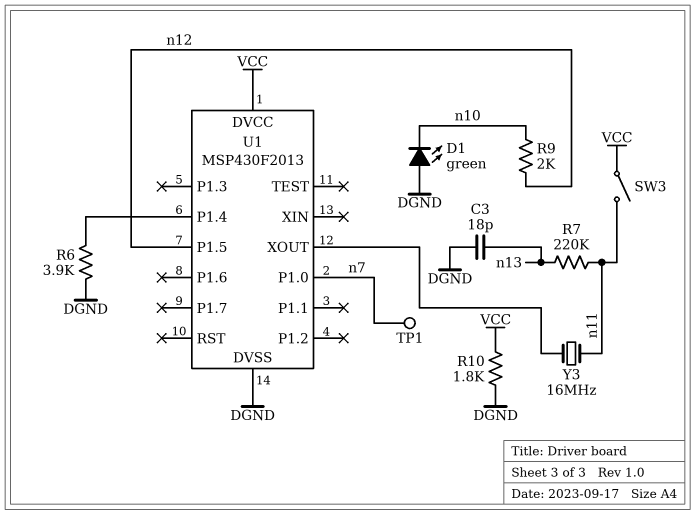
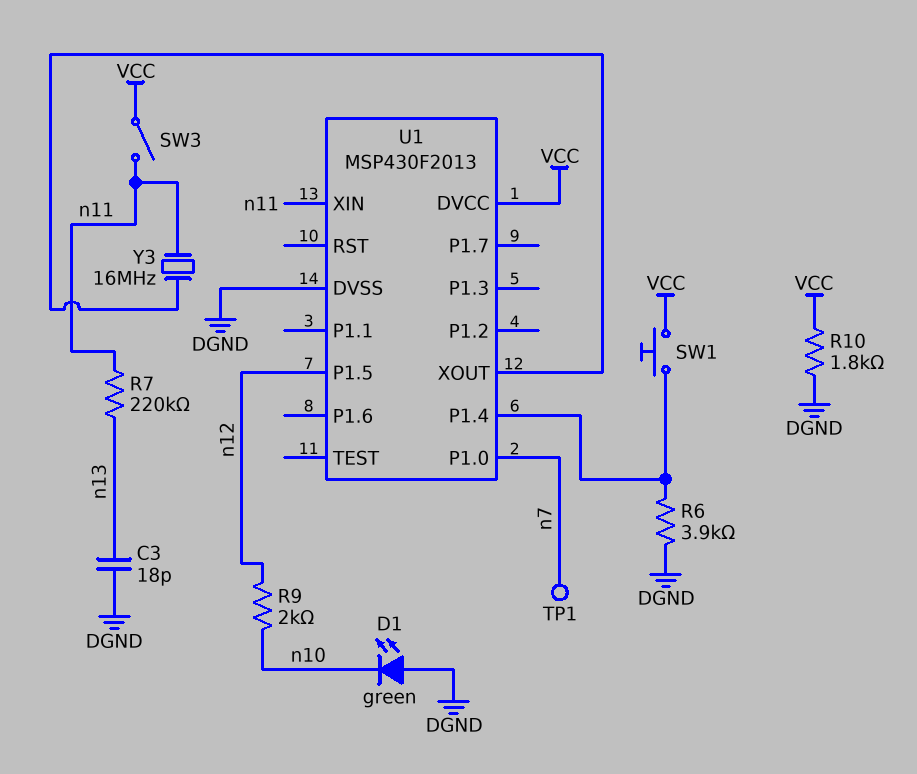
SW1: none -> button (U1/P1.4, VCC)
U1 pin XIN: none -> n11

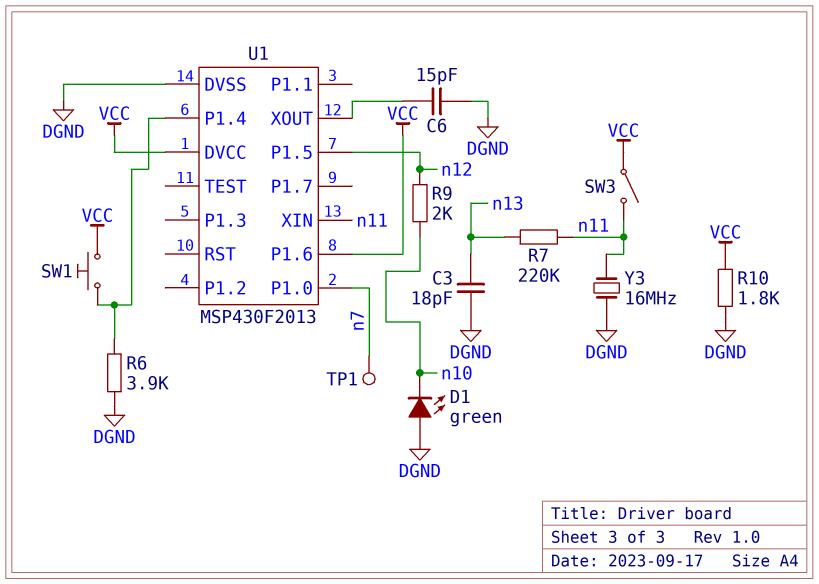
C6: none -> 15pF (DGND, U1/XOUT)
U1 pin P1.6: none -> VCC
Y3: 16MHz (U1/XOUT, n11) -> 16MHz (DGND, n11)

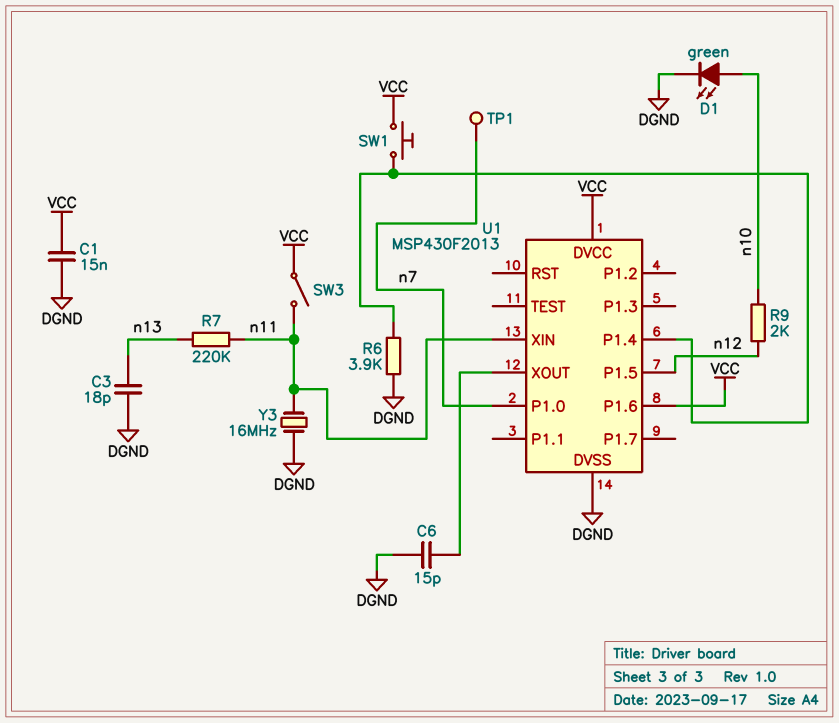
C1: none -> 15nF (DGND, VCC)
D1: LED green (A DGND, K n10) -> LED green (A n10, K DGND)
R10: 1.8k (DGND, VCC) -> none

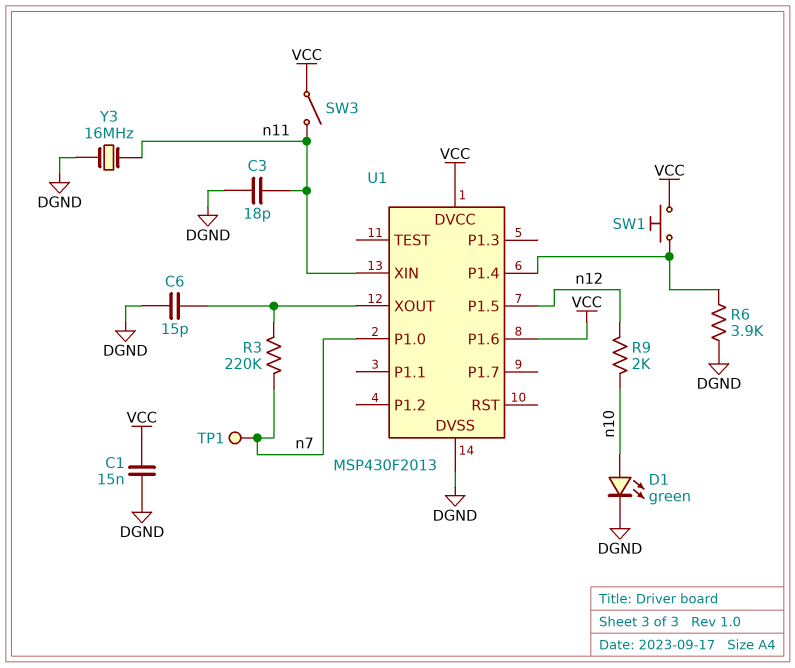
C3: 18pF (DGND, n13) -> 18pF (DGND, n11)
R3: none -> 220k (U1/XOUT, n7)
R7: 220k (n11, n13) -> none

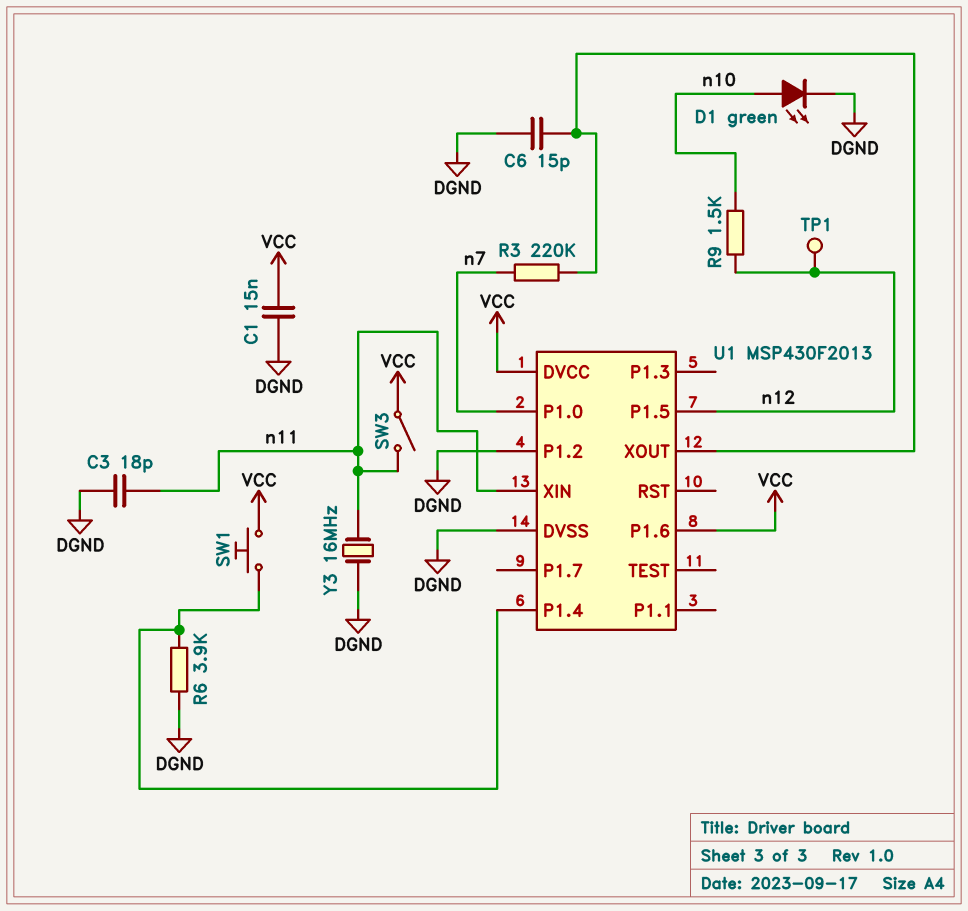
R9: 2k (n10, n12) -> 1.5k (n10, n12)
TP1: test point (n7) -> test point (n12)
U1 pin P1.2: none -> DGND

